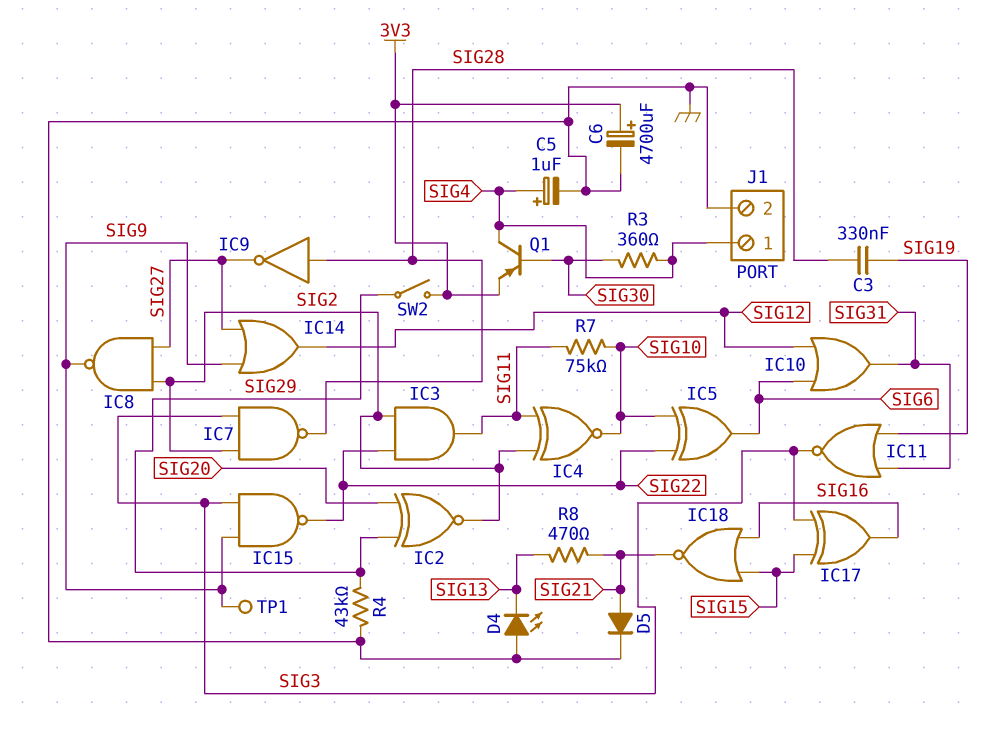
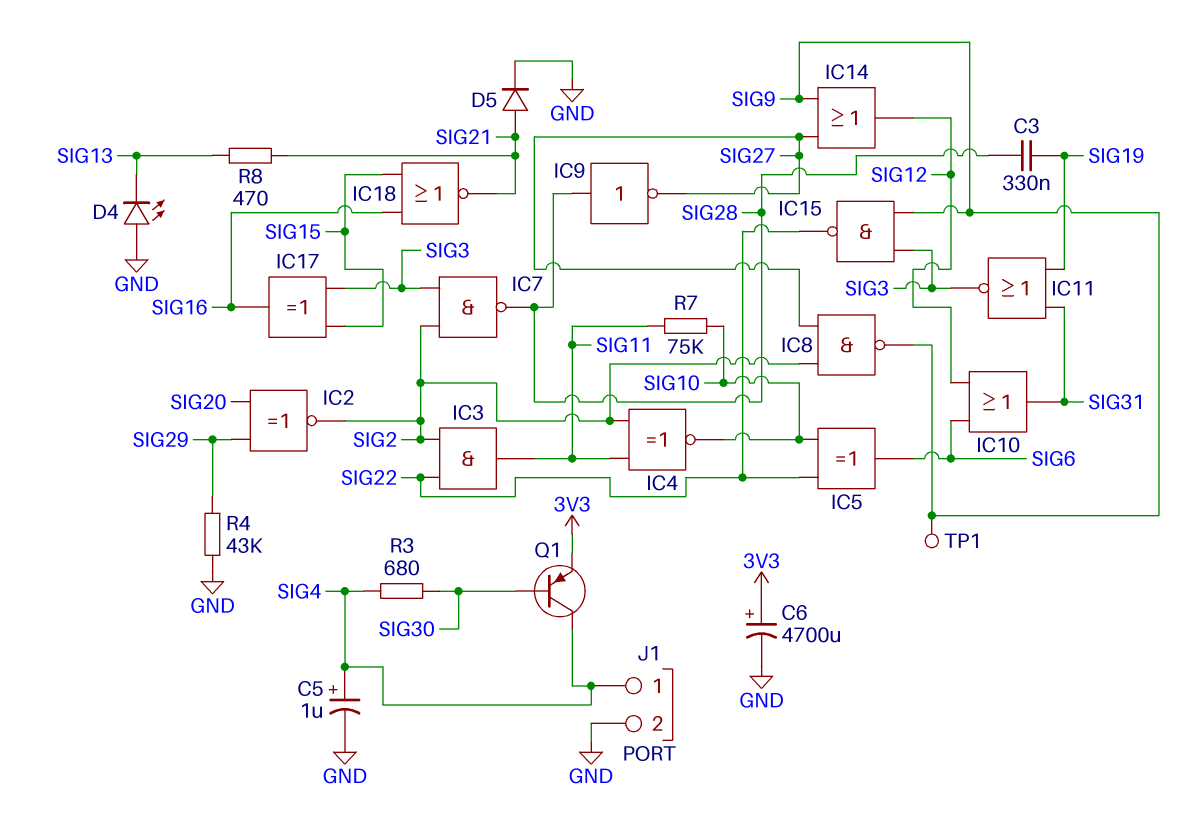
R3: 360 (SIG4, SIG30) -> 680 (SIG4, SIG30)
SW2: switch (3V3, SIG29) -> none

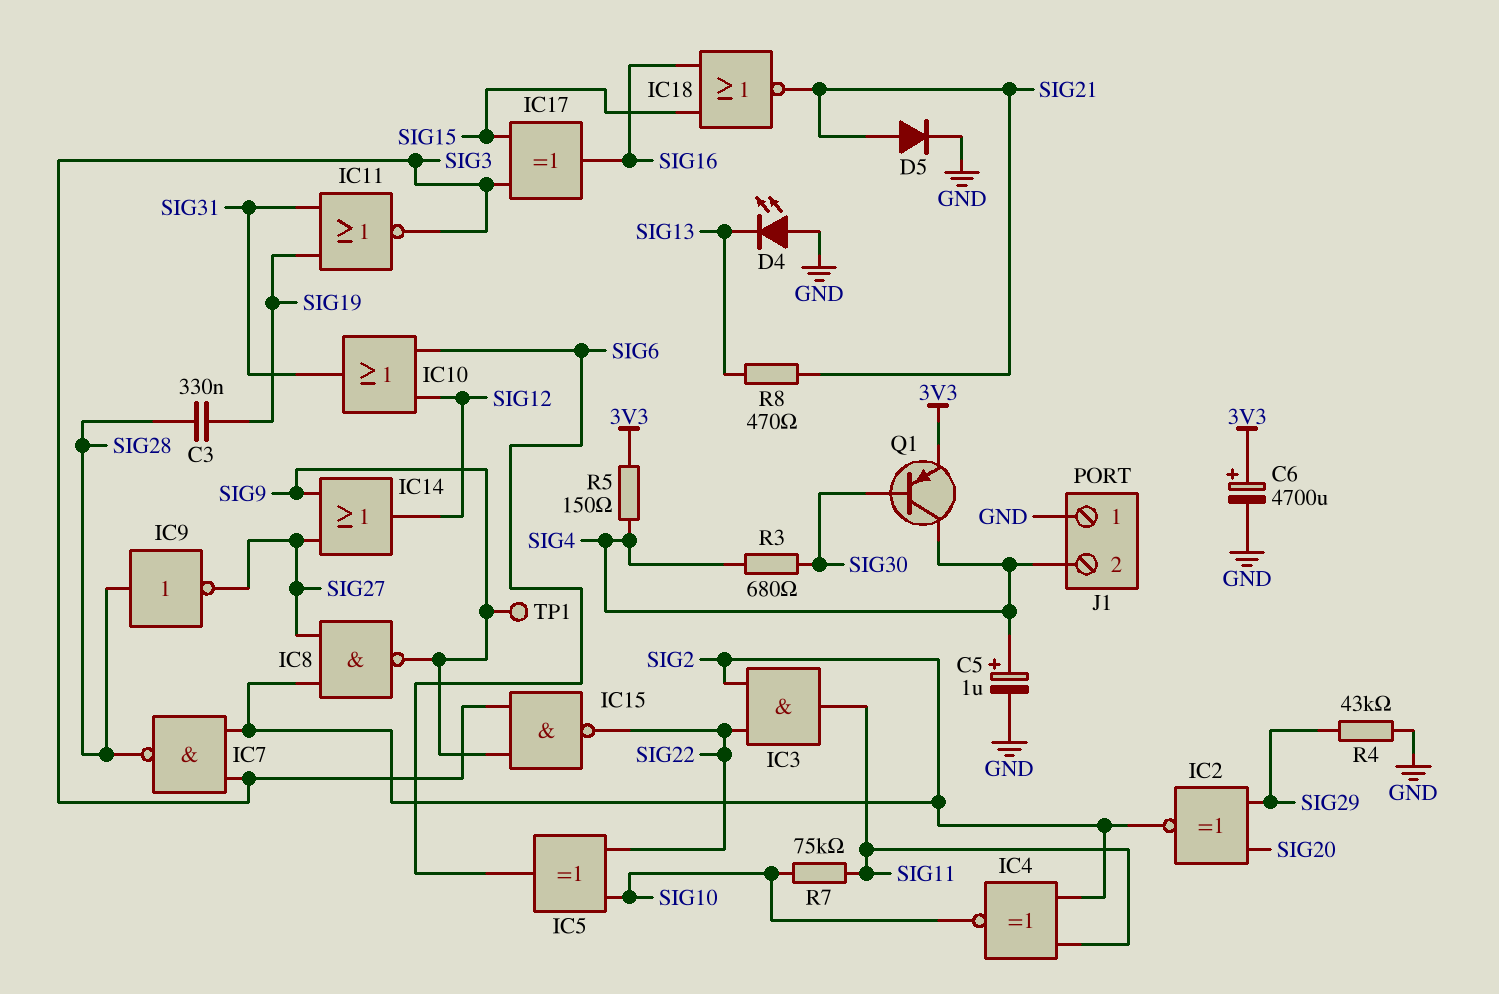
J1 pin 1: SIG4 -> GND
J1 pin 2: GND -> SIG4
R5: none -> 150 (3V3, SIG4)

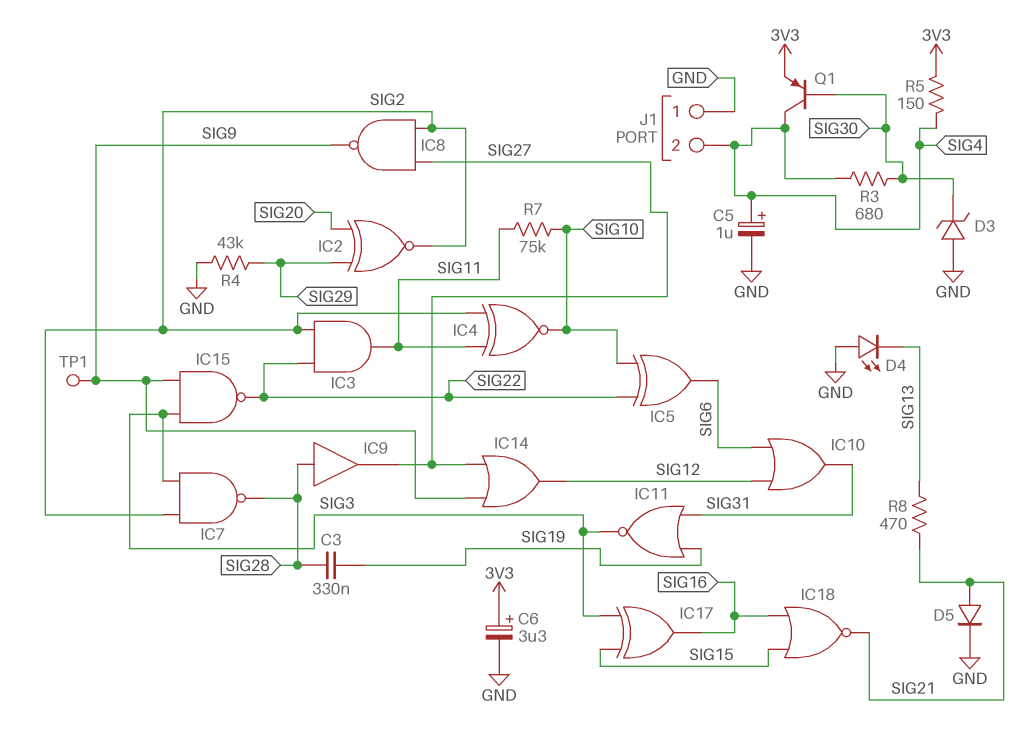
C6: 4700uF (plus 3V3, minus GND) -> 3.3uF (plus 3V3, minus GND)
D3: none -> zener (A GND, K SIG30)
IC9: NOT (in SIG28, out SIG27) -> buffer (in SIG28, out SIG27)

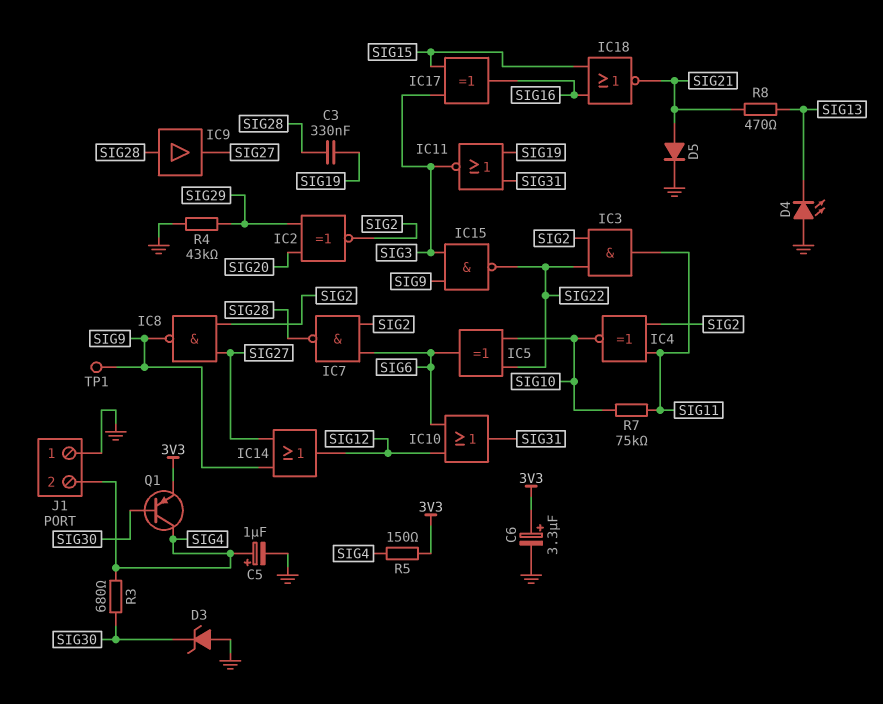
IC7: NAND (in SIG2, in SIG3, out SIG28) -> NAND (in SIG2, in SIG6, out SIG28)

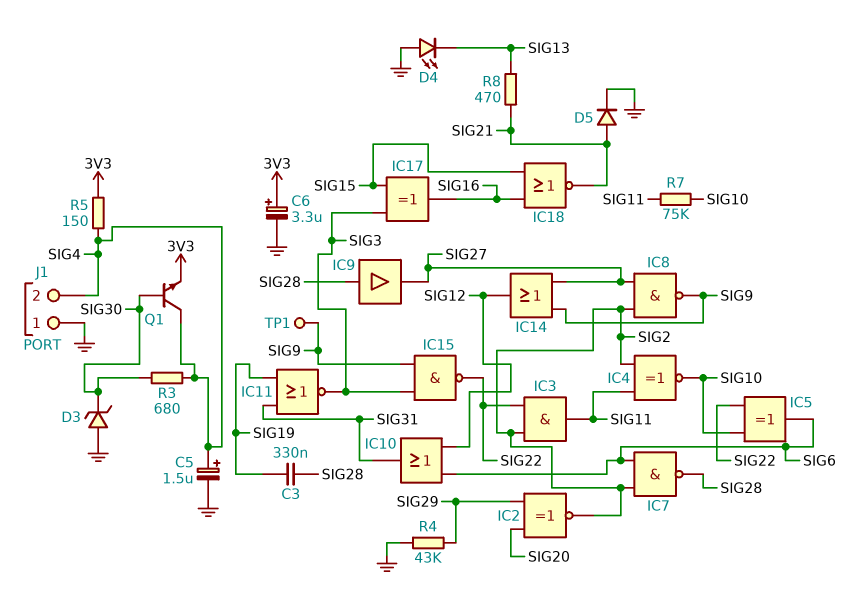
C5: 1uF (plus SIG4, minus GND) -> 1.5uF (plus SIG4, minus GND)
Q1: PNP (B SIG30, C SIG4, E 3V3) -> NPN (B SIG30, C SIG4, E 3V3)

